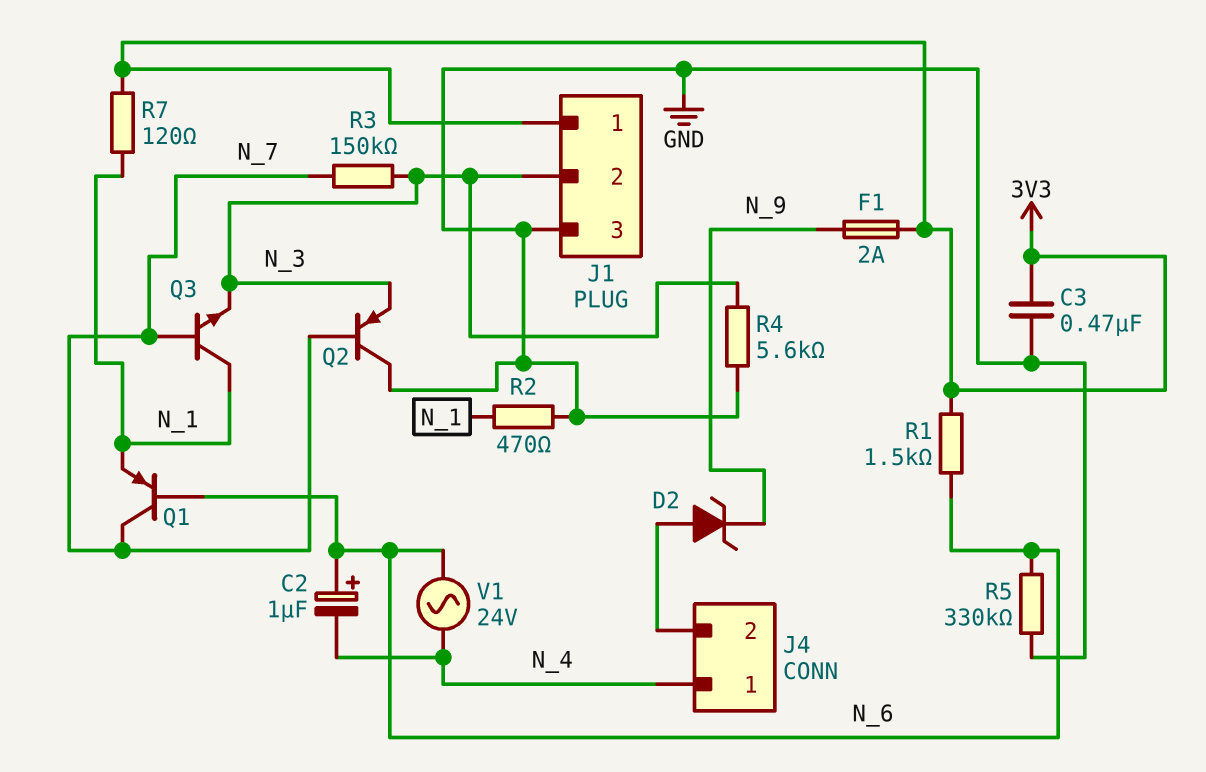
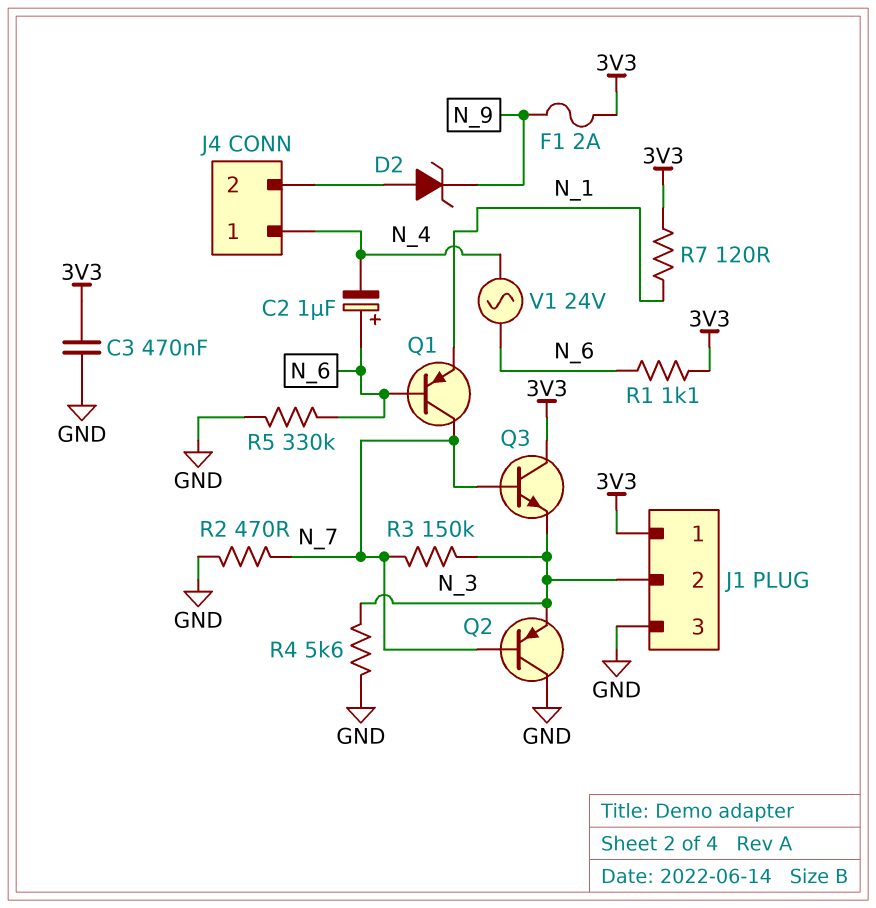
Q3: NPN (B N_7, C N_1, E N_3) -> NPN (B N_7, C 3V3, E N_3)
R1: 1.5k (3V3, N_6) -> 1.1k (3V3, N_6)
R2: 470 (GND, N_1) -> 470 (GND, N_7)

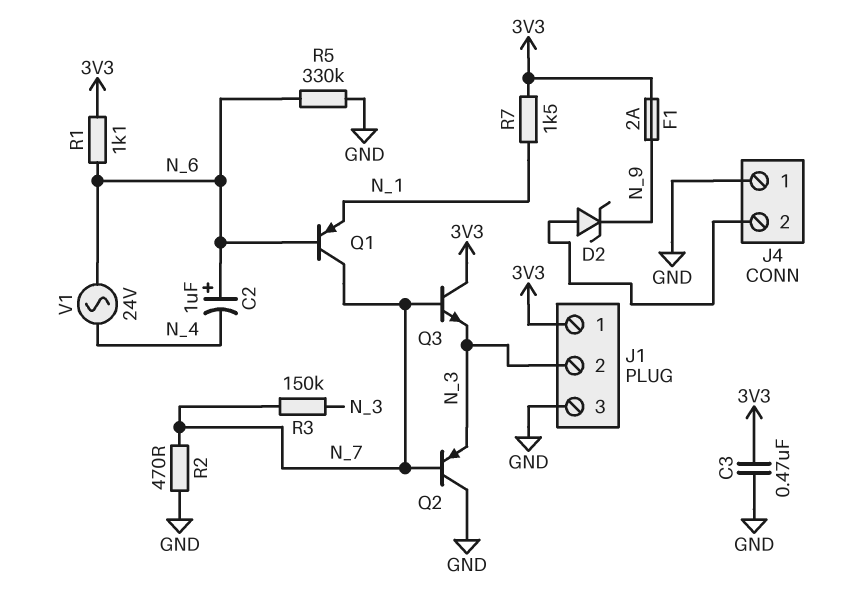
J4 pin 1: N_4 -> GND
R4: 5.6k (GND, N_3) -> none
R7: 120 (3V3, N_1) -> 1.5k (3V3, N_1)

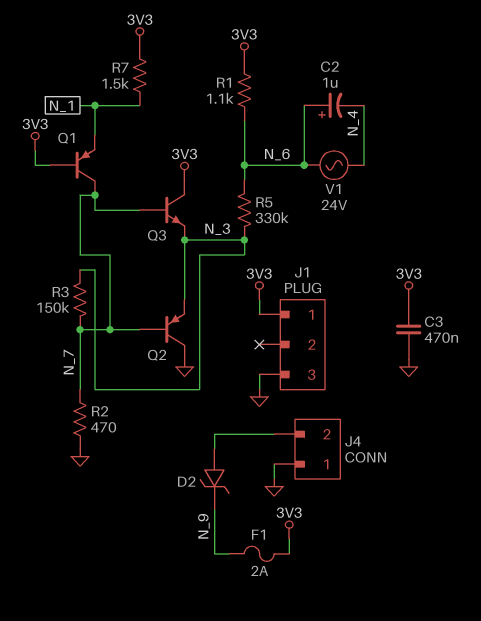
J1 pin 2: N_3 -> none
Q1: PNP (B N_6, C N_7, E N_1) -> PNP (B 3V3, C N_7, E N_1)
R5: 330k (GND, N_6) -> 330k (N_3, N_6)

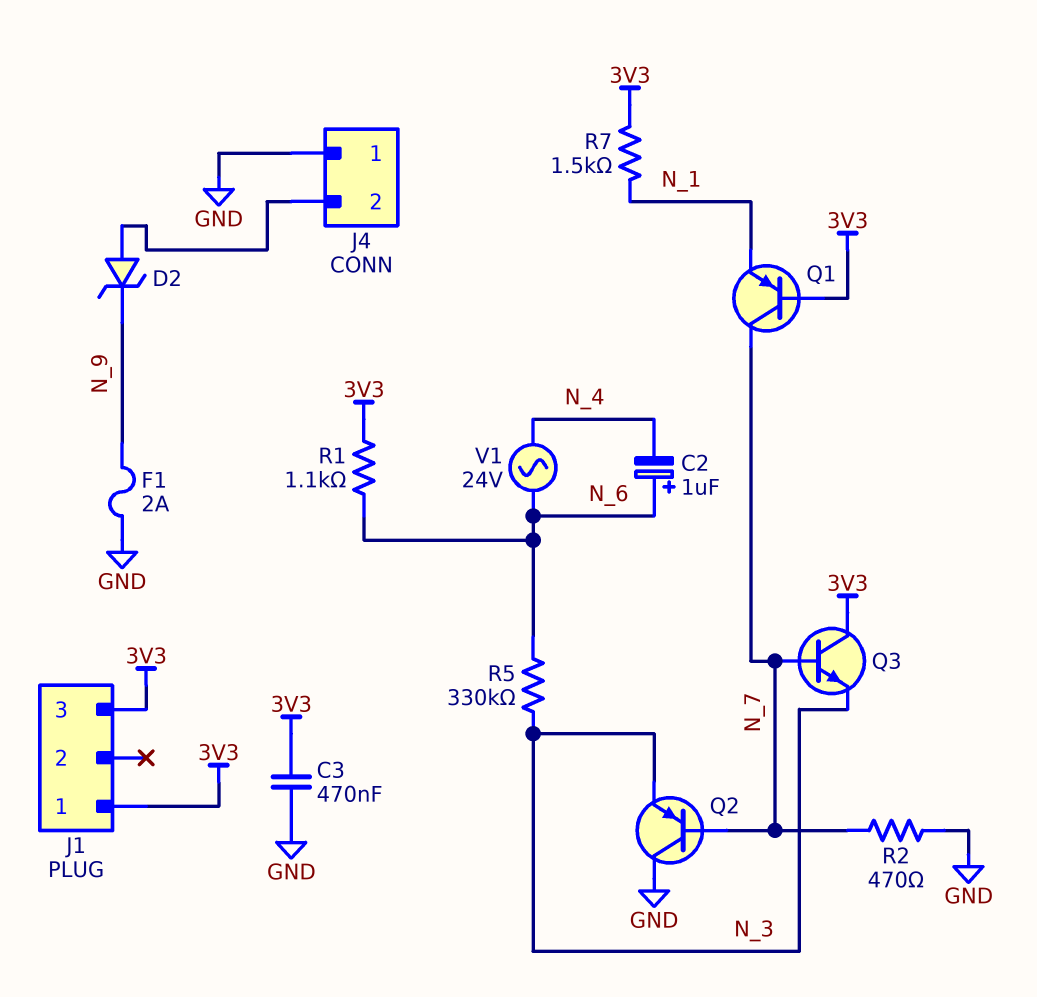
F1: 2A (3V3, N_9) -> 2A (GND, N_9)
J1 pin 3: GND -> 3V3
R3: 150k (N_3, N_7) -> none

